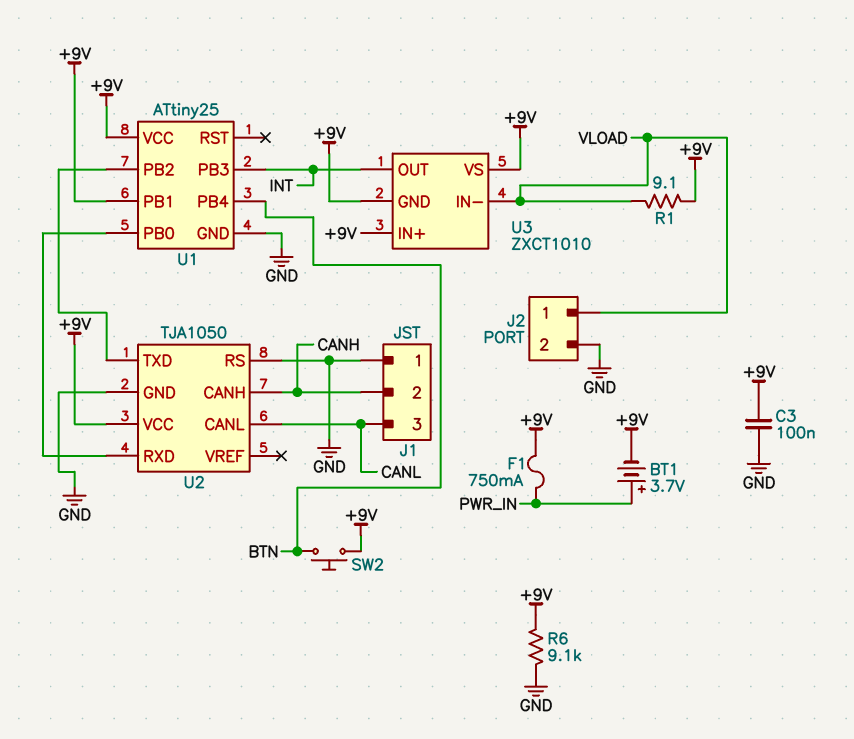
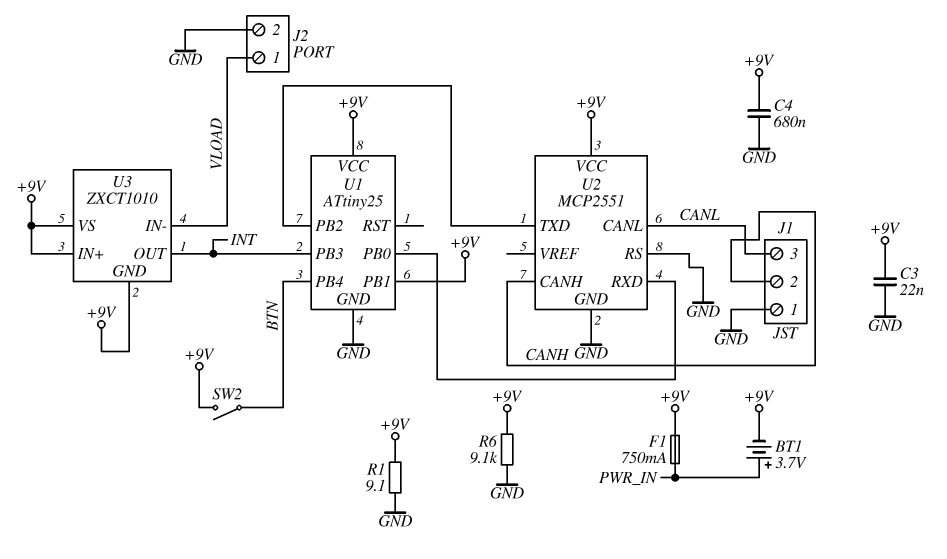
C3: 100nF (+9V, GND) -> 22nF (+9V, GND)
C4: none -> 680nF (+9V, GND)
R1: 9.1 (+9V, VLOAD) -> 9.1 (+9V, GND)
SW2: button (+9V, BTN) -> switch (+9V, BTN)
U2: TJA1050 -> MCP2551

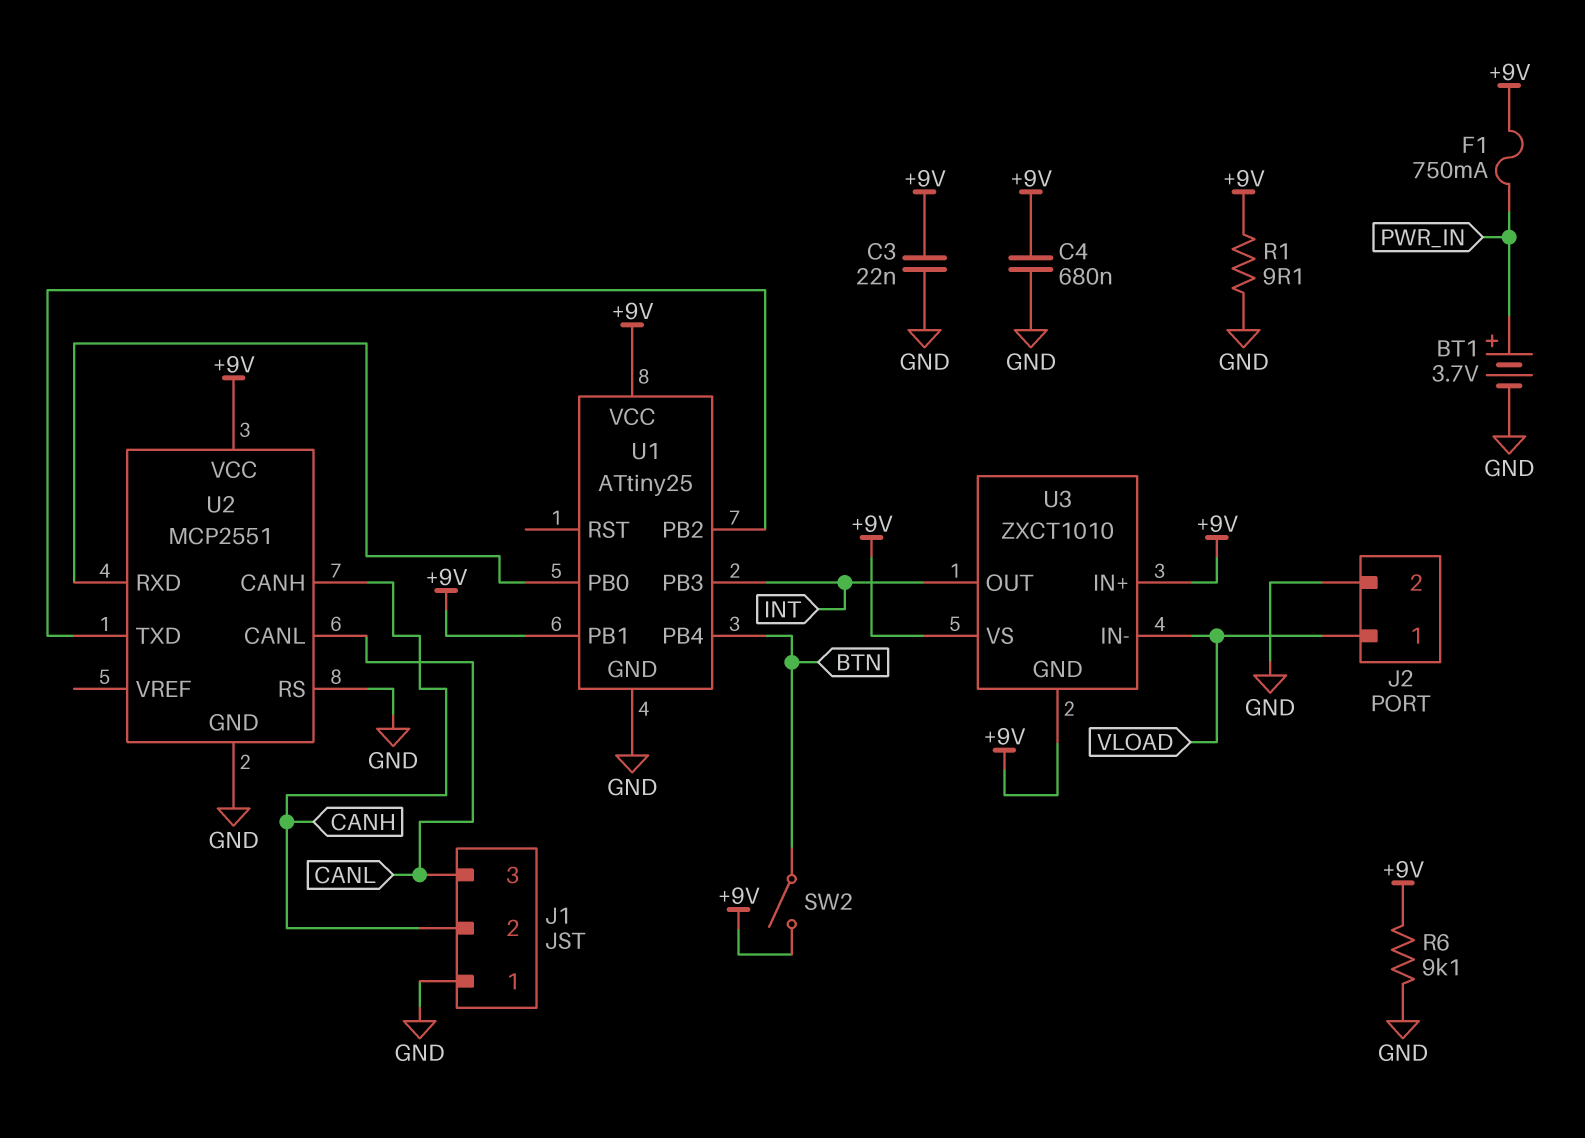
BT1: 3.7V (plus PWR_IN, minus +9V) -> 3.7V (plus PWR_IN, minus GND)

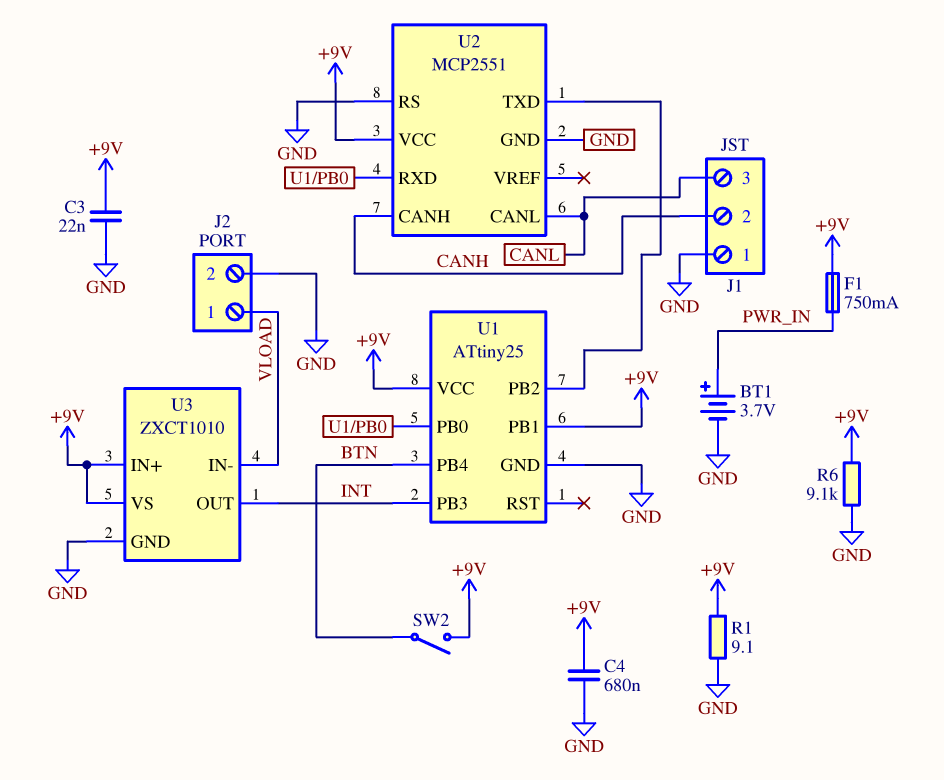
U3 pin GND: +9V -> GND

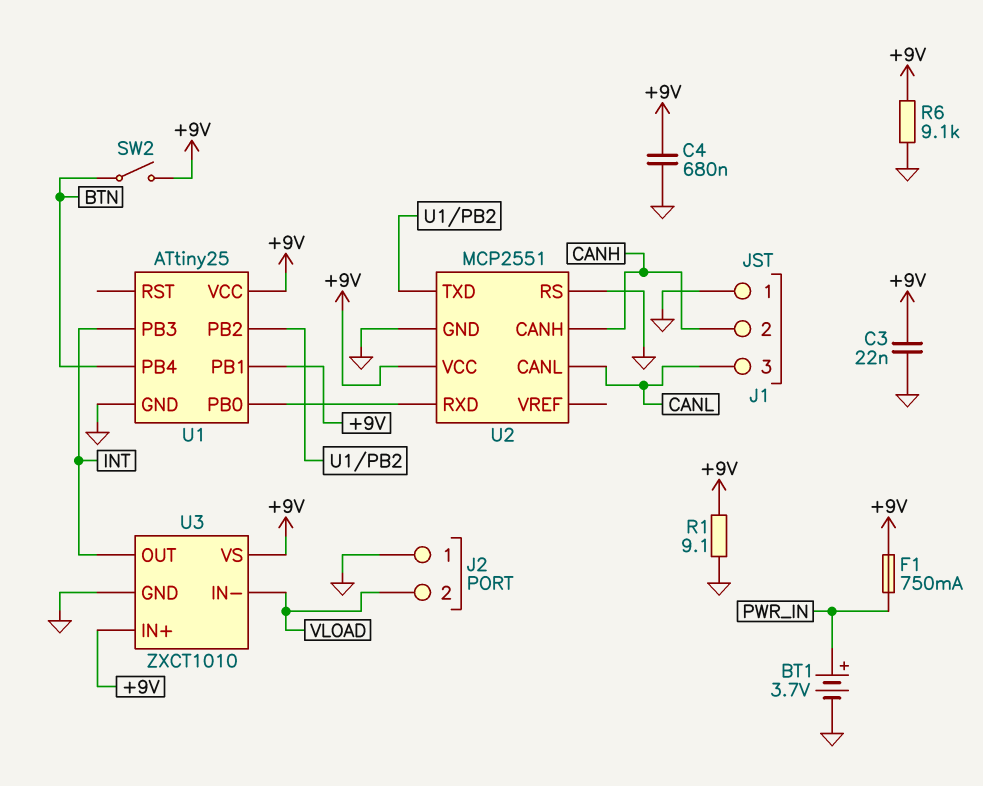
J2 pin 1: VLOAD -> GND
J2 pin 2: GND -> VLOAD

